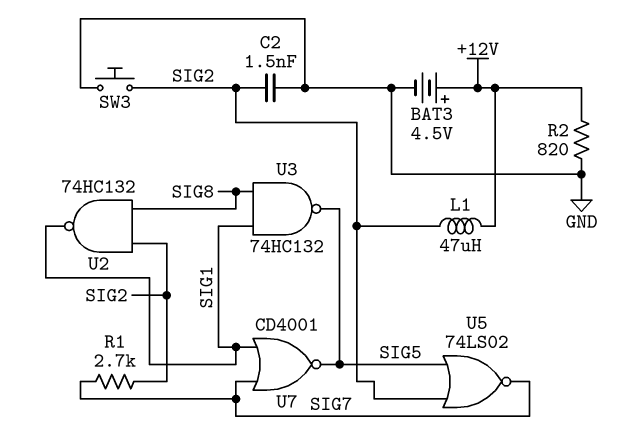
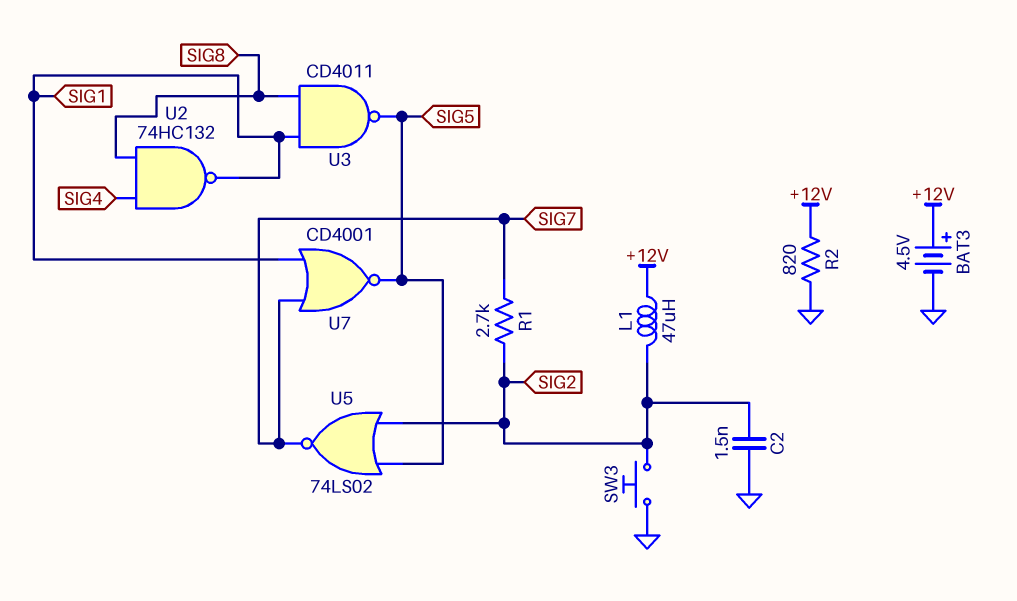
U2: NAND 74HC132 (in SIG2, in SIG8, out SIG1) -> NAND 74HC132 (in SIG4, in SIG8, out SIG1)
U3: NAND 74HC132 (in SIG1, in SIG8, out SIG5) -> NAND CD4011 (in SIG1, in SIG8, out SIG5)

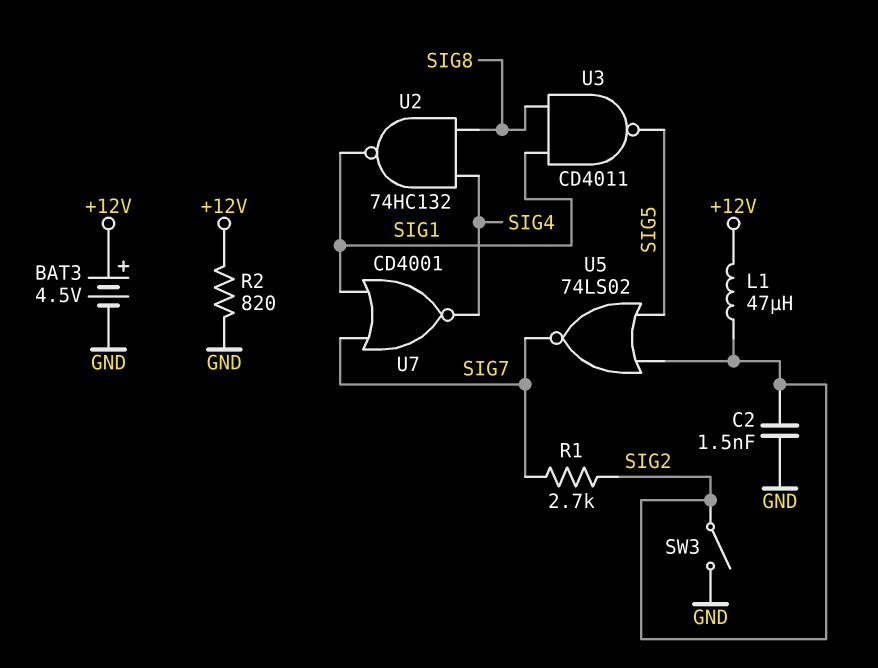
SW3: button (GND, SIG2) -> switch (GND, SIG2)
U7: NOR CD4001 (in SIG1, in SIG7, out SIG5) -> NOR CD4001 (in SIG1, in SIG7, out SIG4)

